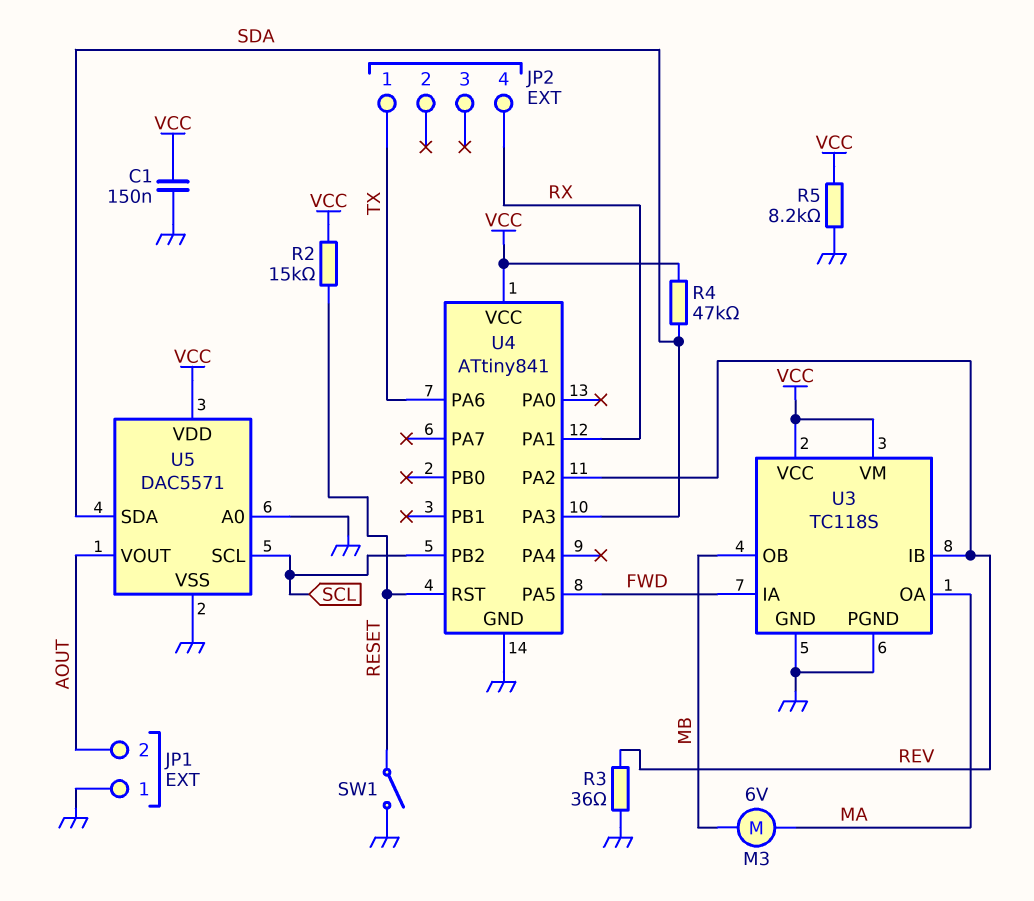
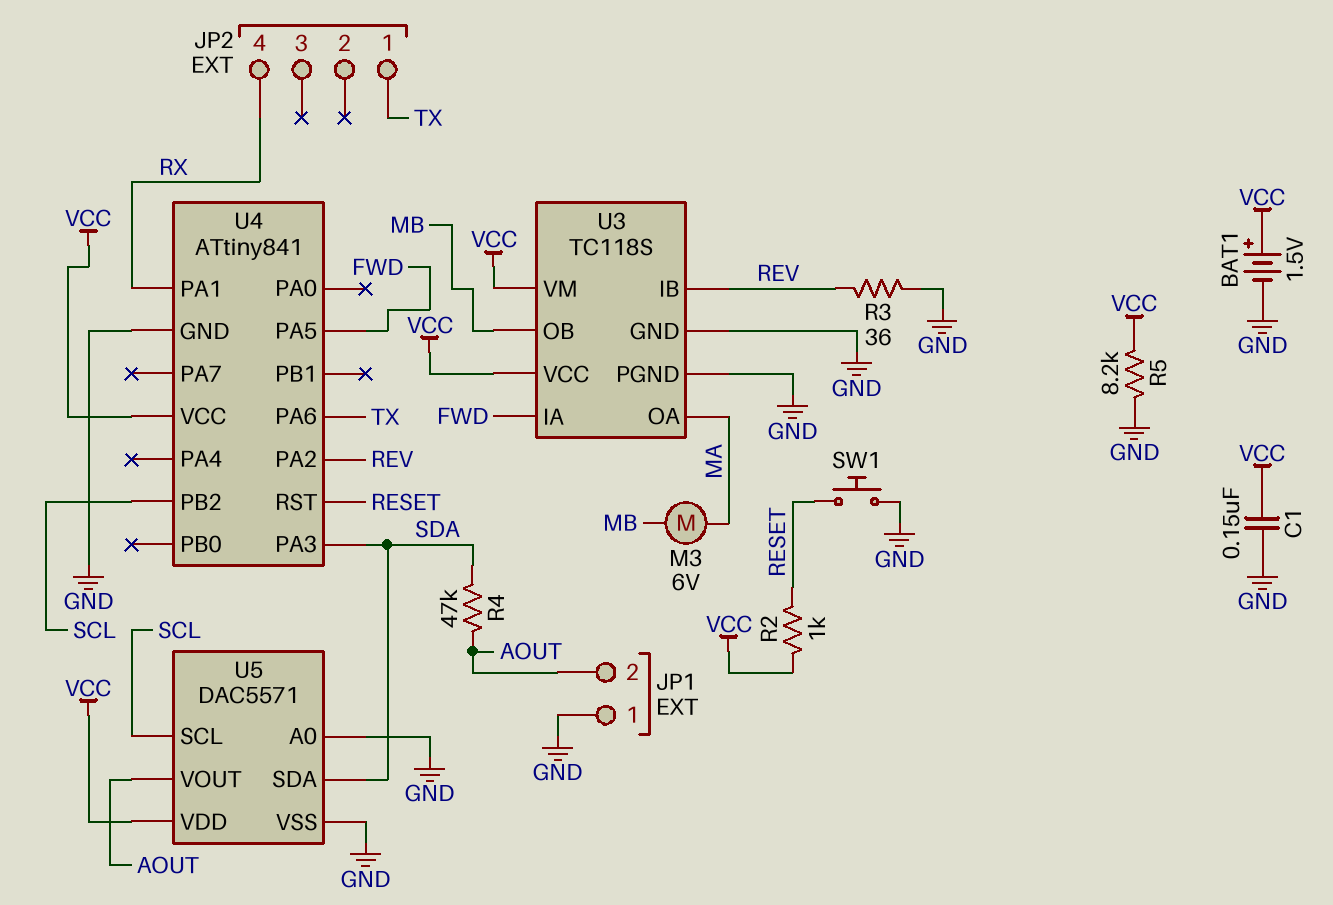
BAT1: none -> 1.5V (plus VCC, minus GND)
R2: 15k (RESET, VCC) -> 1k (RESET, VCC)
R4: 47k (SDA, VCC) -> 47k (AOUT, SDA)
SW1: switch (GND, RESET) -> button (GND, RESET)

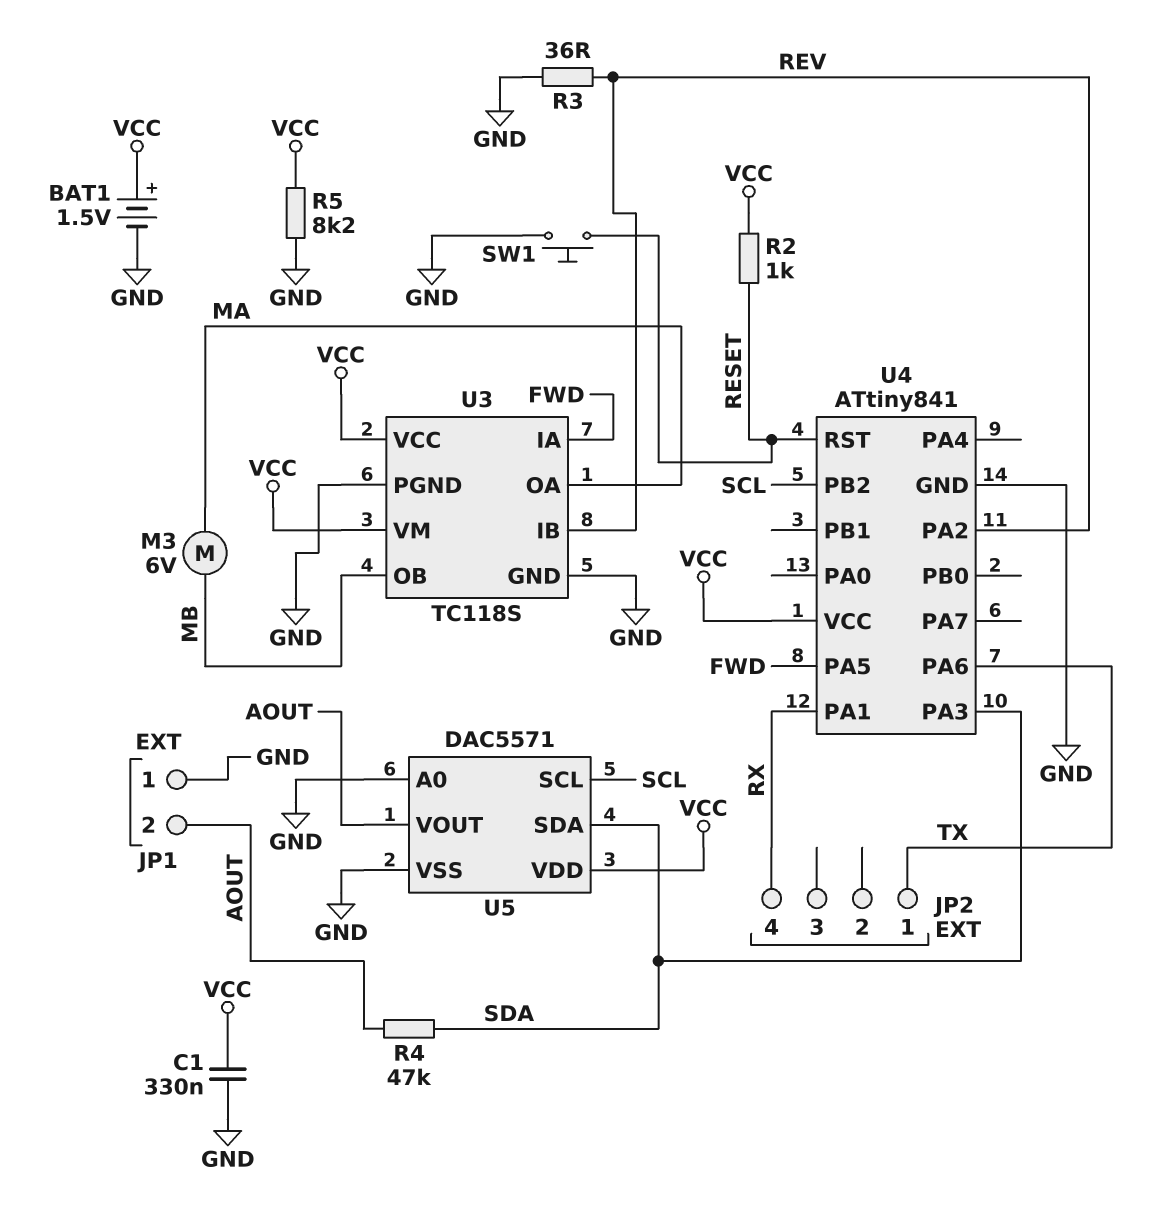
C1: 150nF (GND, VCC) -> 330nF (GND, VCC)

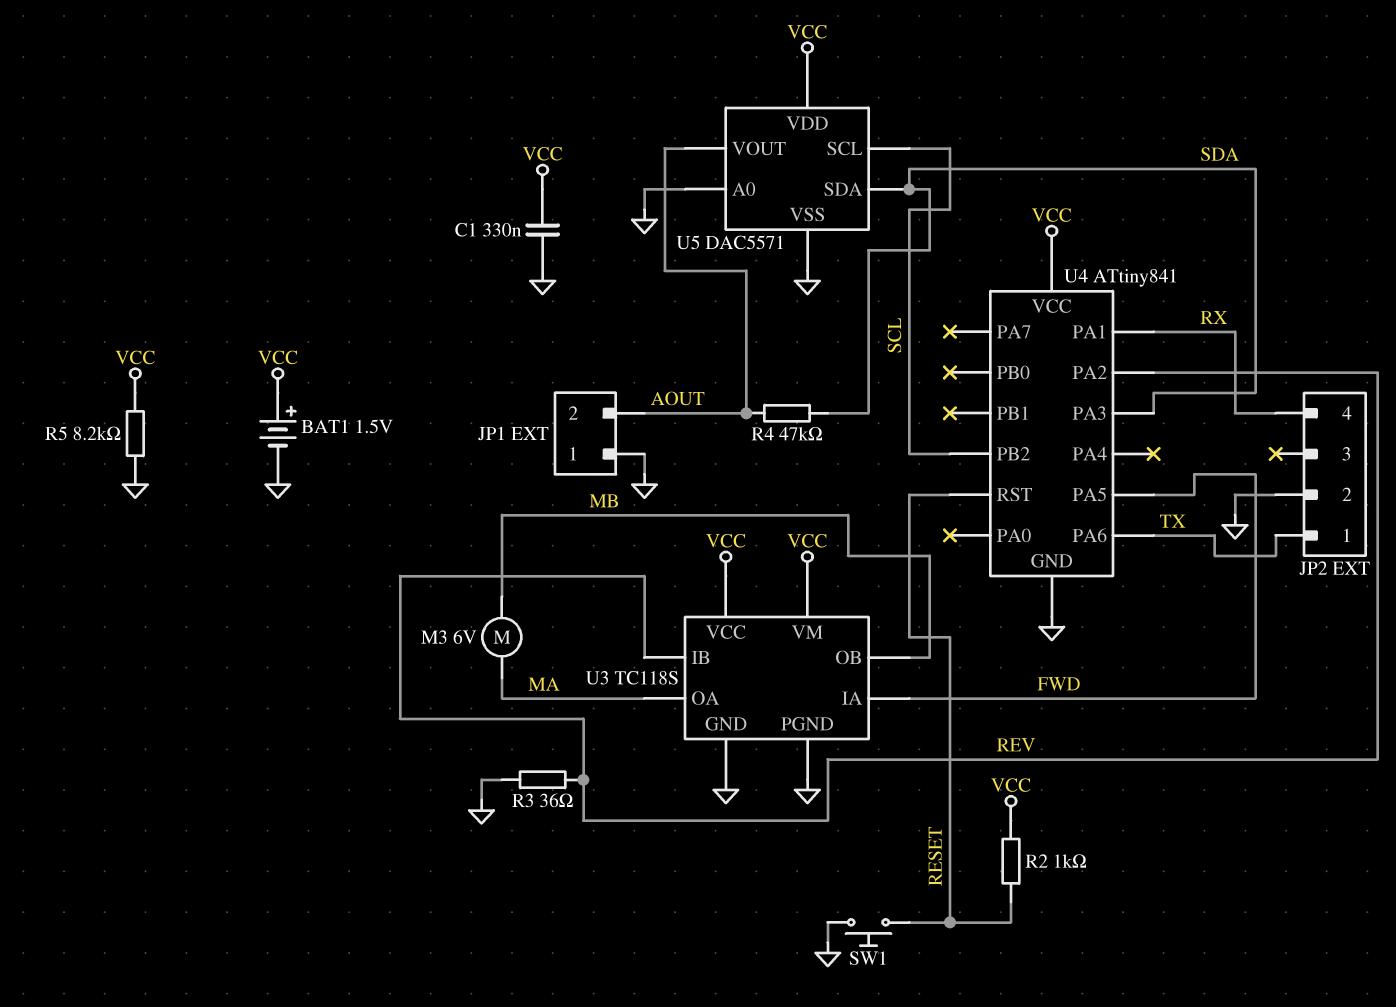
JP2 pin 2: none -> GND

